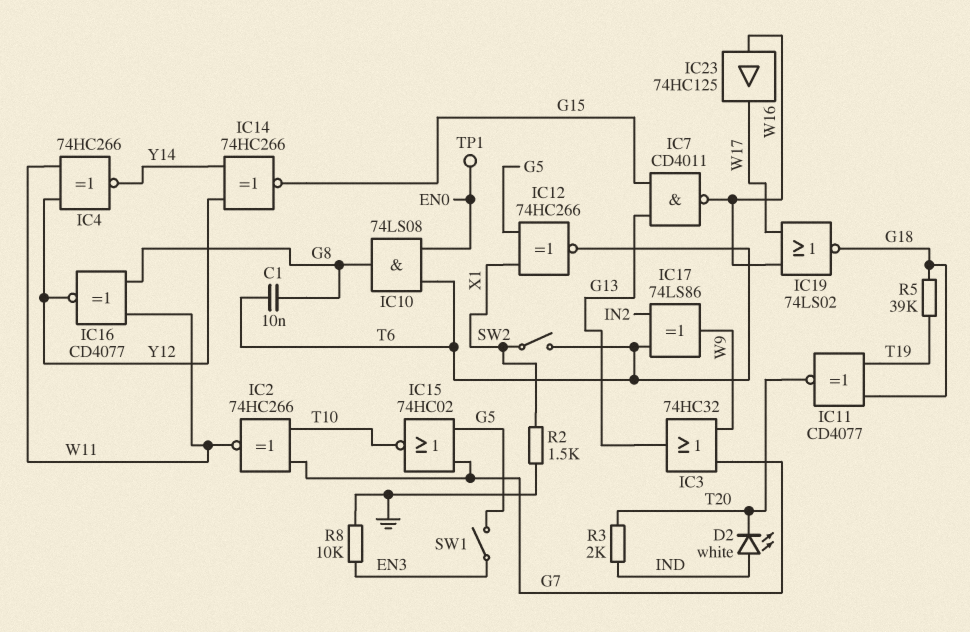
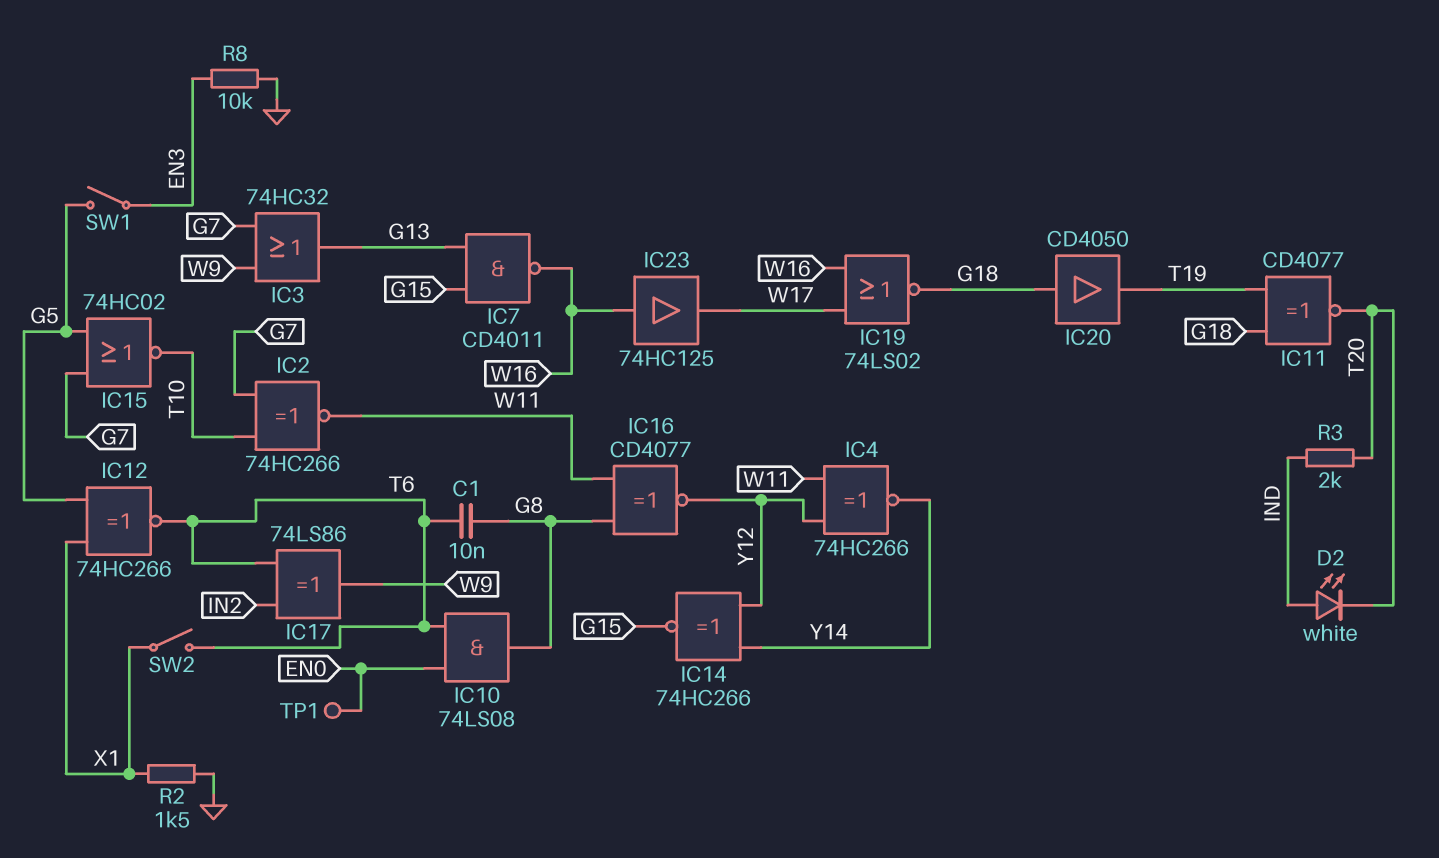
IC20: none -> buffer CD4050 (in G18, out T19)
R5: 39k (G18, T19) -> none

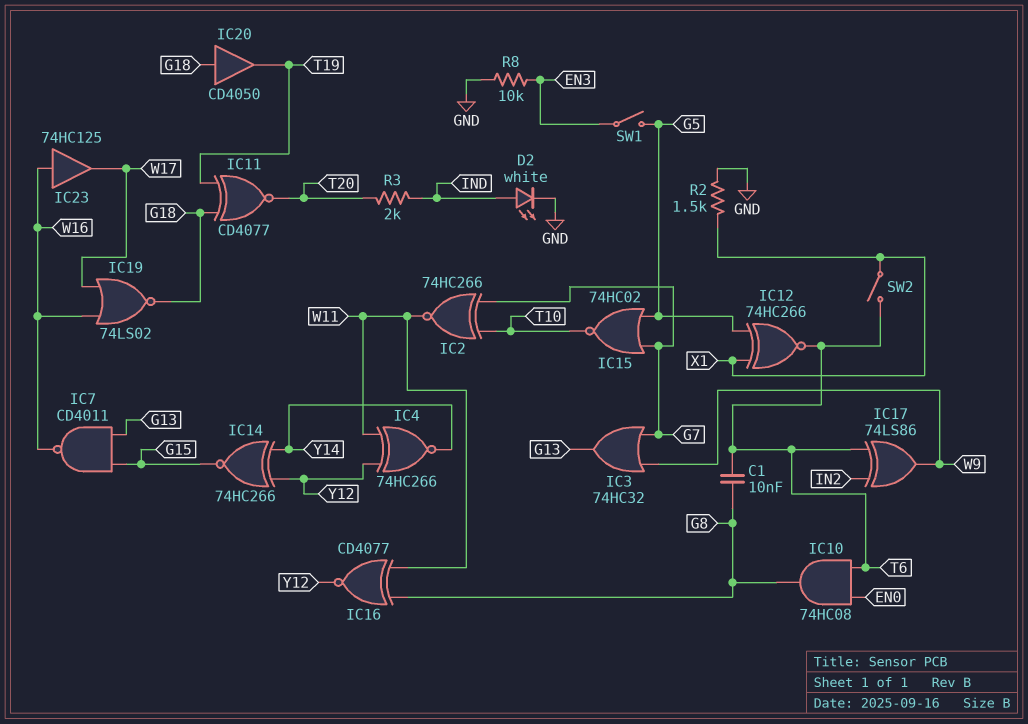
D2: LED white (A IND, K T20) -> LED white (A IND, K GND)
IC10: AND 74LS08 (in EN0, in T6, out G8) -> AND 74HC08 (in EN0, in T6, out G8)
TP1: test point (EN0) -> none

